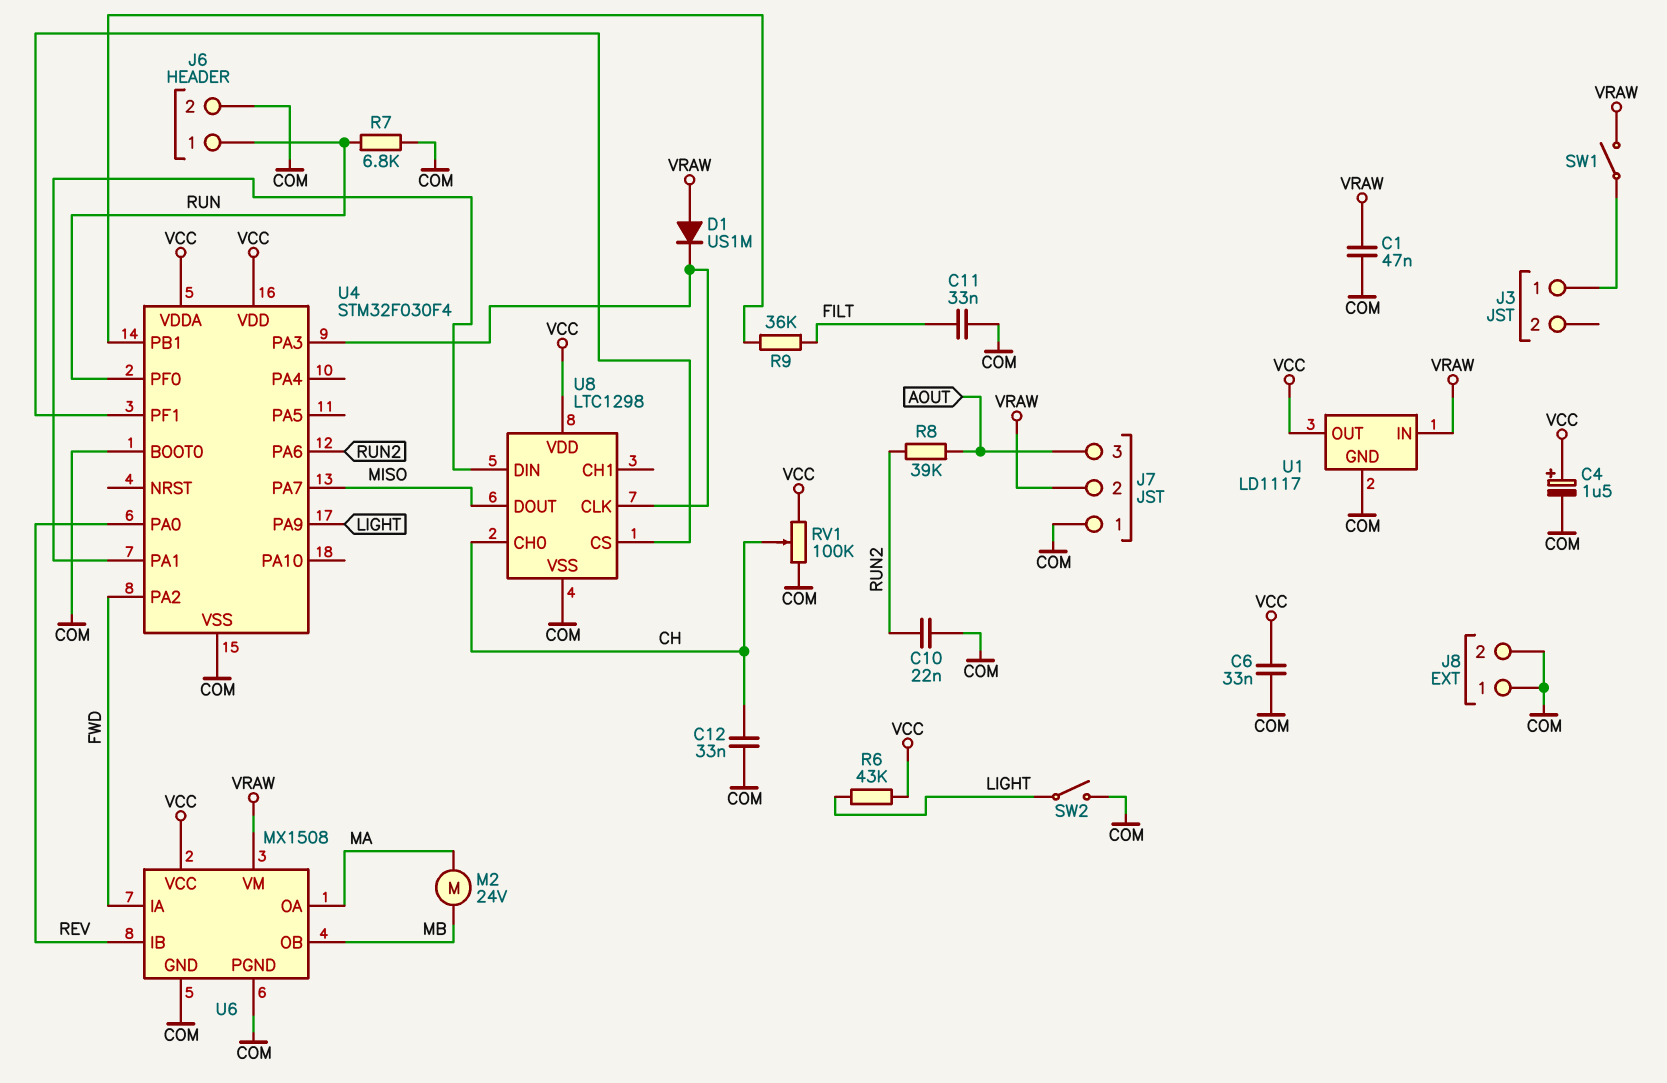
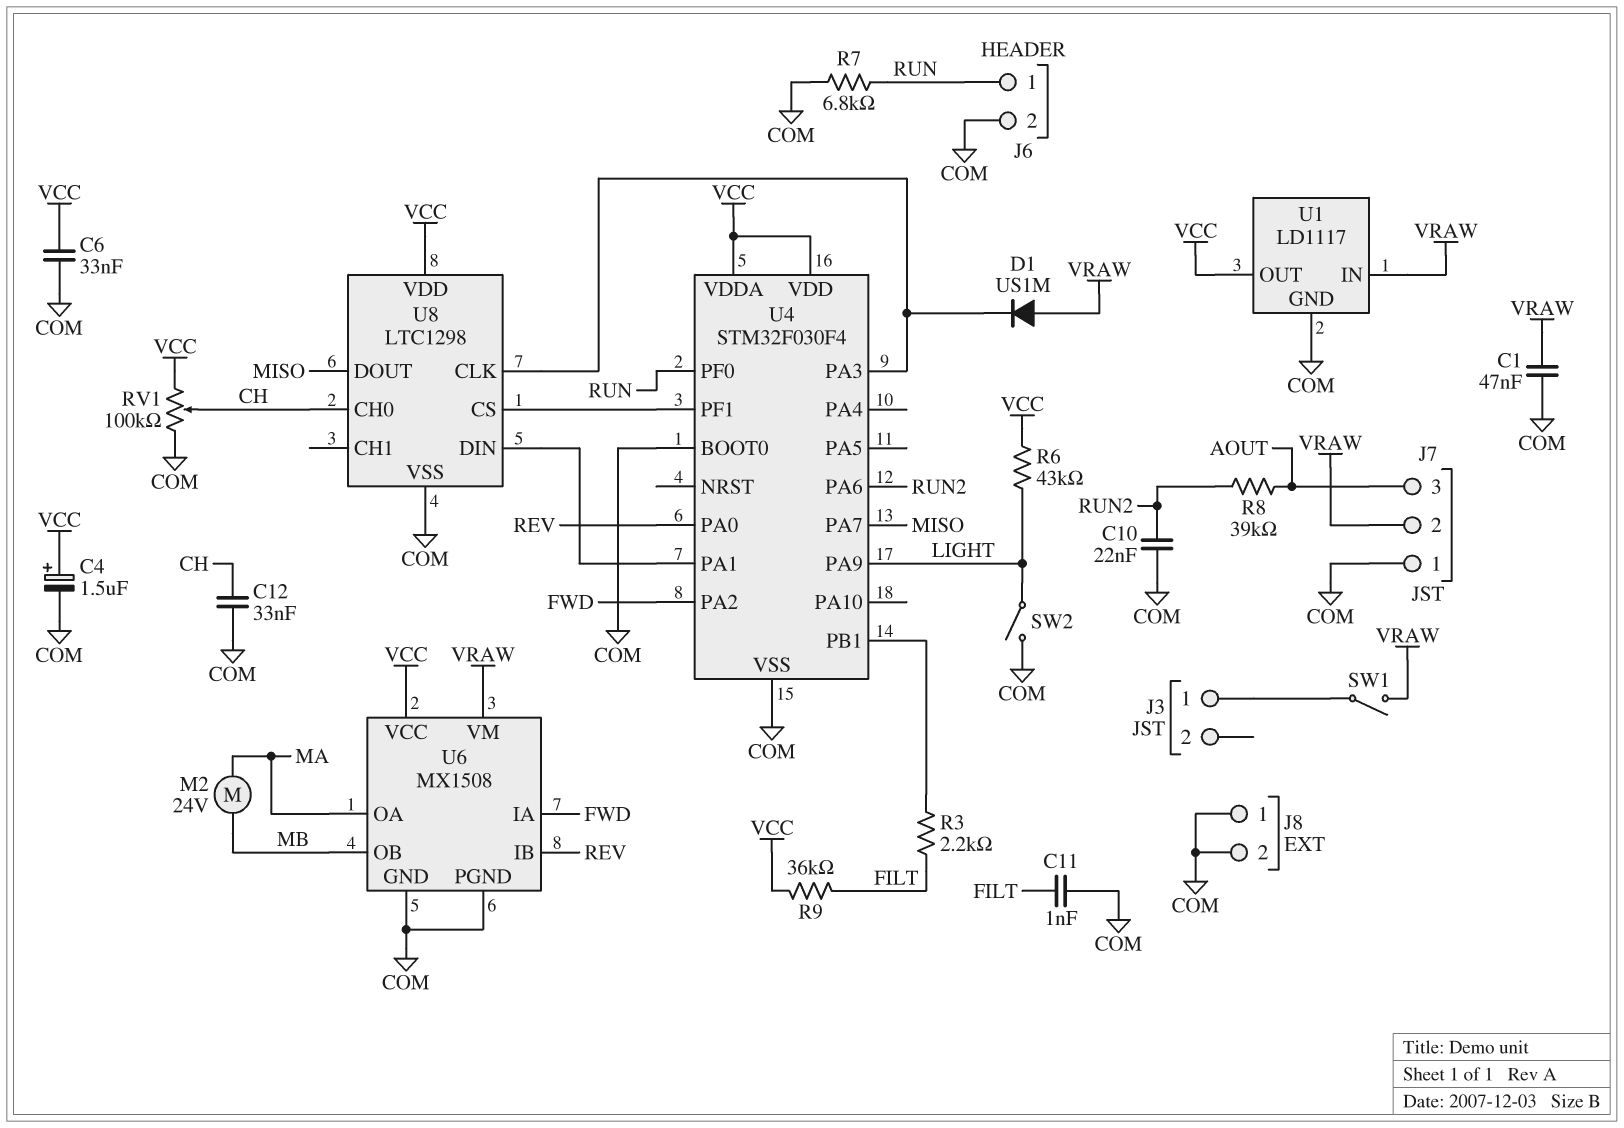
C11: 33nF (COM, FILT) -> 1nF (COM, FILT)
R3: none -> 2.2k (FILT, U4/PB1)
R9: 36k (FILT, U4/PB1) -> 36k (FILT, VCC)

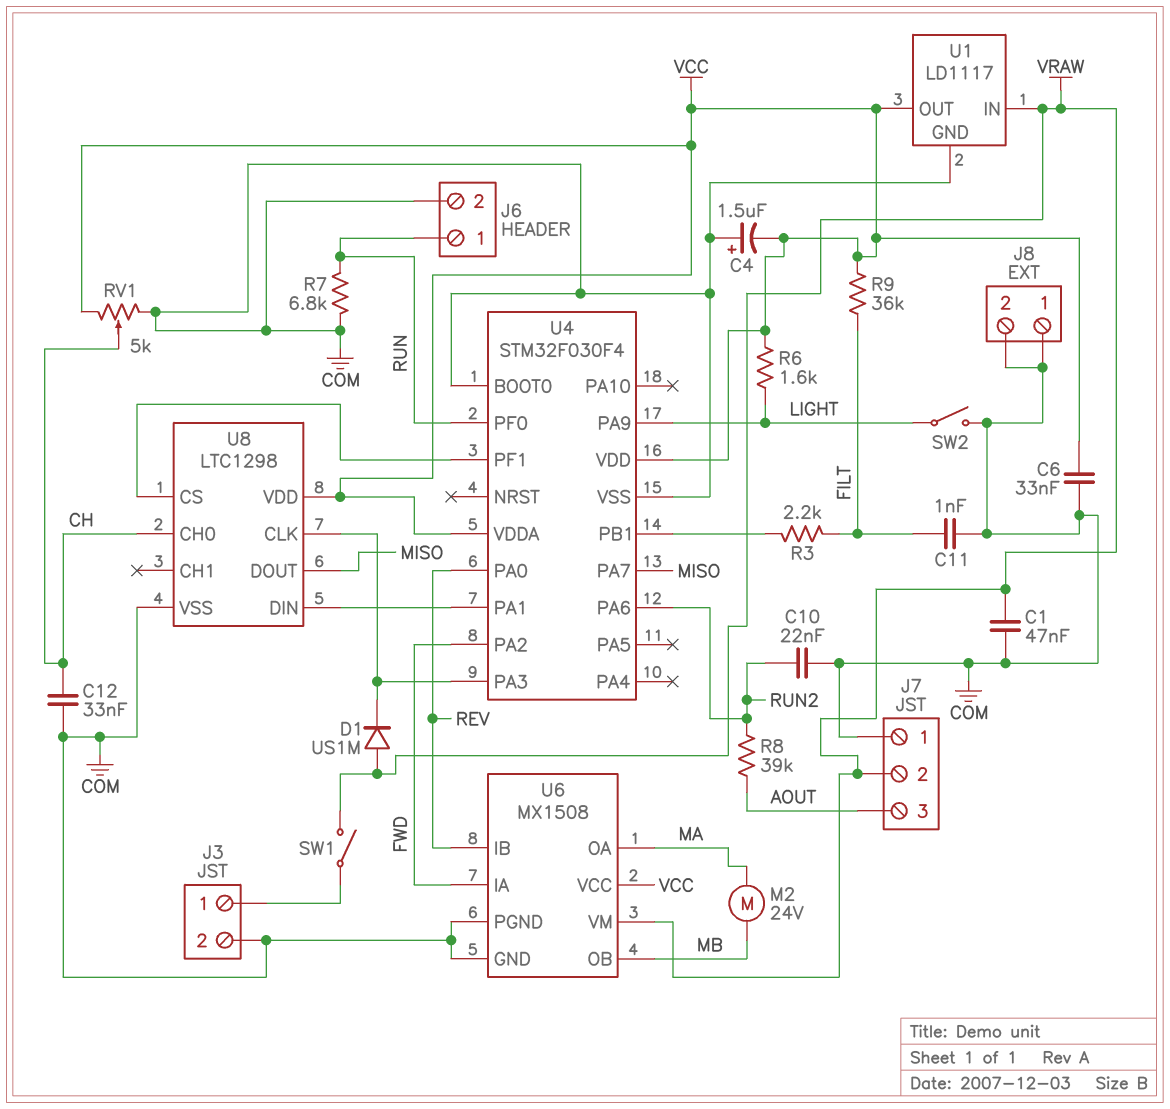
C4: 1.5uF (plus VCC, minus COM) -> 1.5uF (plus COM, minus VCC)
J3 pin 2: none -> COM
R6: 43k (LIGHT, VCC) -> 1.6k (LIGHT, VCC)
RV1: 100k (COM, VCC, wiper CH) -> 5k (COM, VCC, wiper CH)

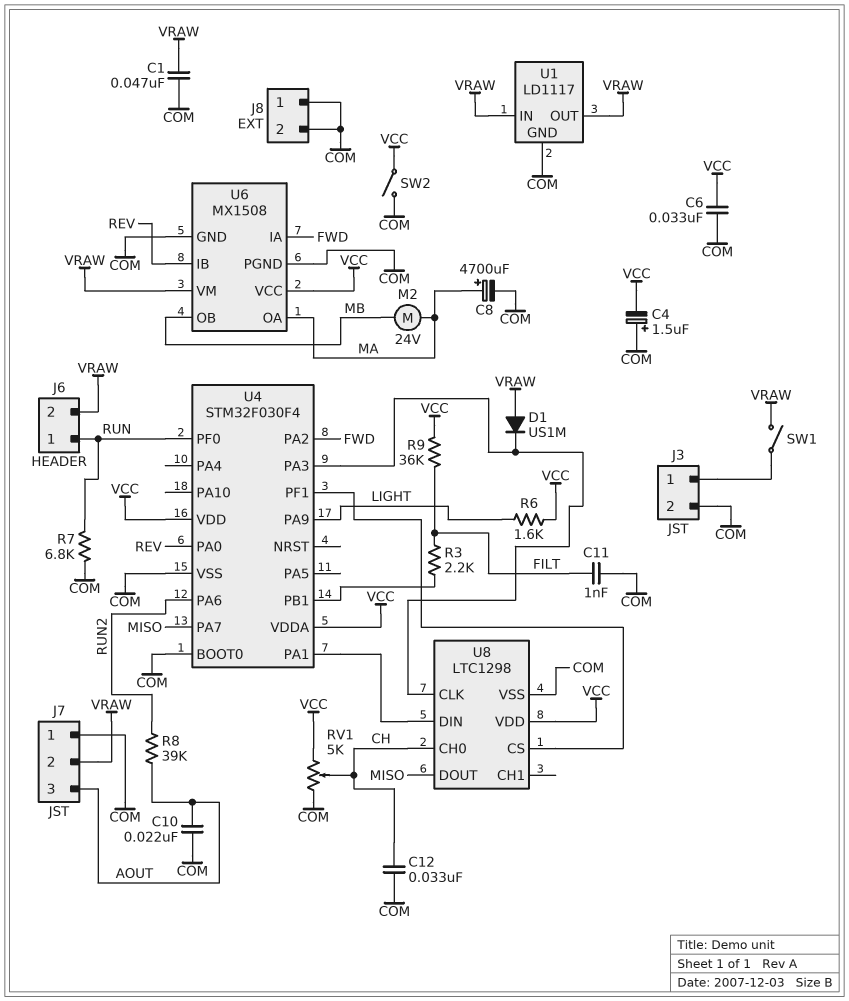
C8: none -> 4700uF (plus MA, minus COM)
C10: 22nF (COM, RUN2) -> 22nF (AOUT, COM)
J6 pin 2: COM -> VRAW
SW2: switch (COM, LIGHT) -> switch (COM, VCC)
U1 pin OUT: VCC -> VRAW

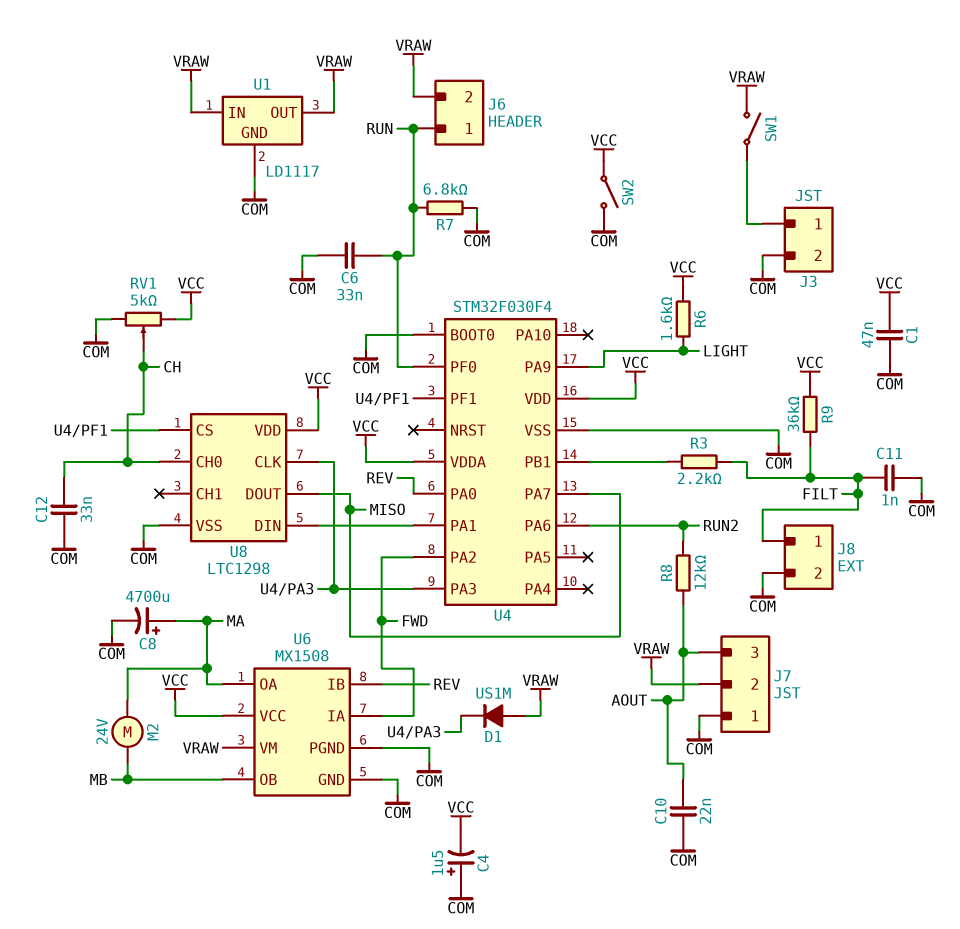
C1: 47nF (COM, VRAW) -> 47nF (COM, VCC)
C6: 33nF (COM, VCC) -> 33nF (COM, RUN)
J8 pin 1: COM -> FILT
R8: 39k (AOUT, RUN2) -> 12k (AOUT, RUN2)

